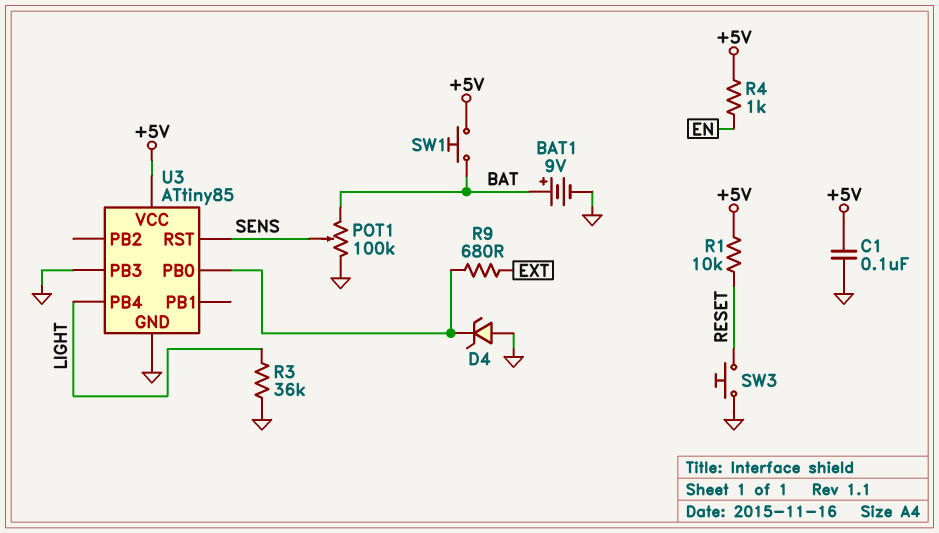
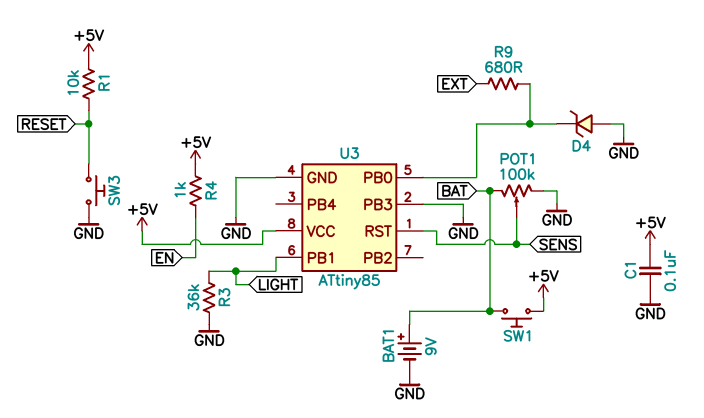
U3 pin PB1: none -> LIGHT
U3 pin PB4: LIGHT -> none

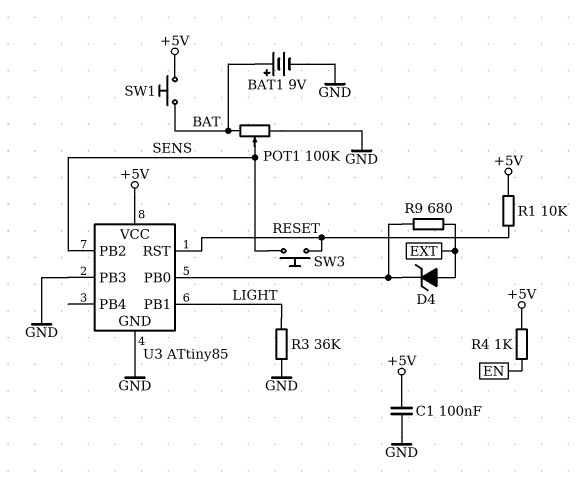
D4: zener (A GND, K U3/PB0) -> zener (A EXT, K U3/PB0)
SW3: button (GND, RESET) -> button (RESET, SENS)
U3 pin PB2: none -> SENS
U3 pin RST: SENS -> RESET

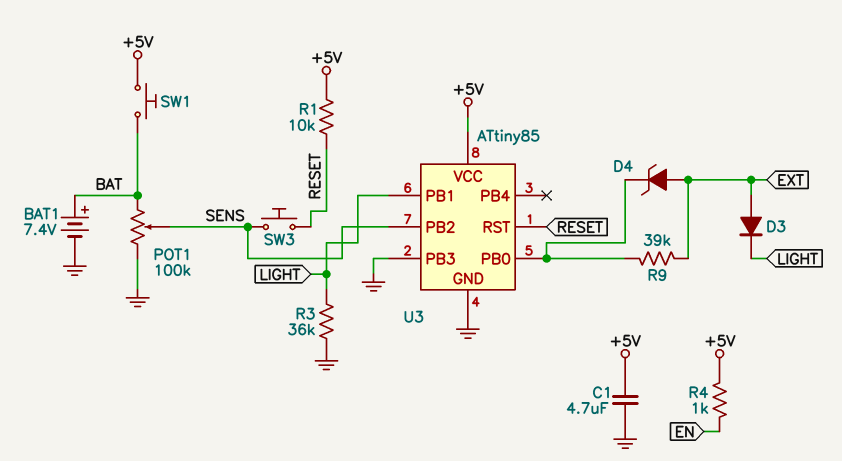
BAT1: 9V (plus BAT, minus GND) -> 7.4V (plus BAT, minus GND)
C1: 100nF (+5V, GND) -> 4.7uF (+5V, GND)
D3: none -> diode (A EXT, K LIGHT)
R9: 680 (EXT, U3/PB0) -> 39k (EXT, U3/PB0)

